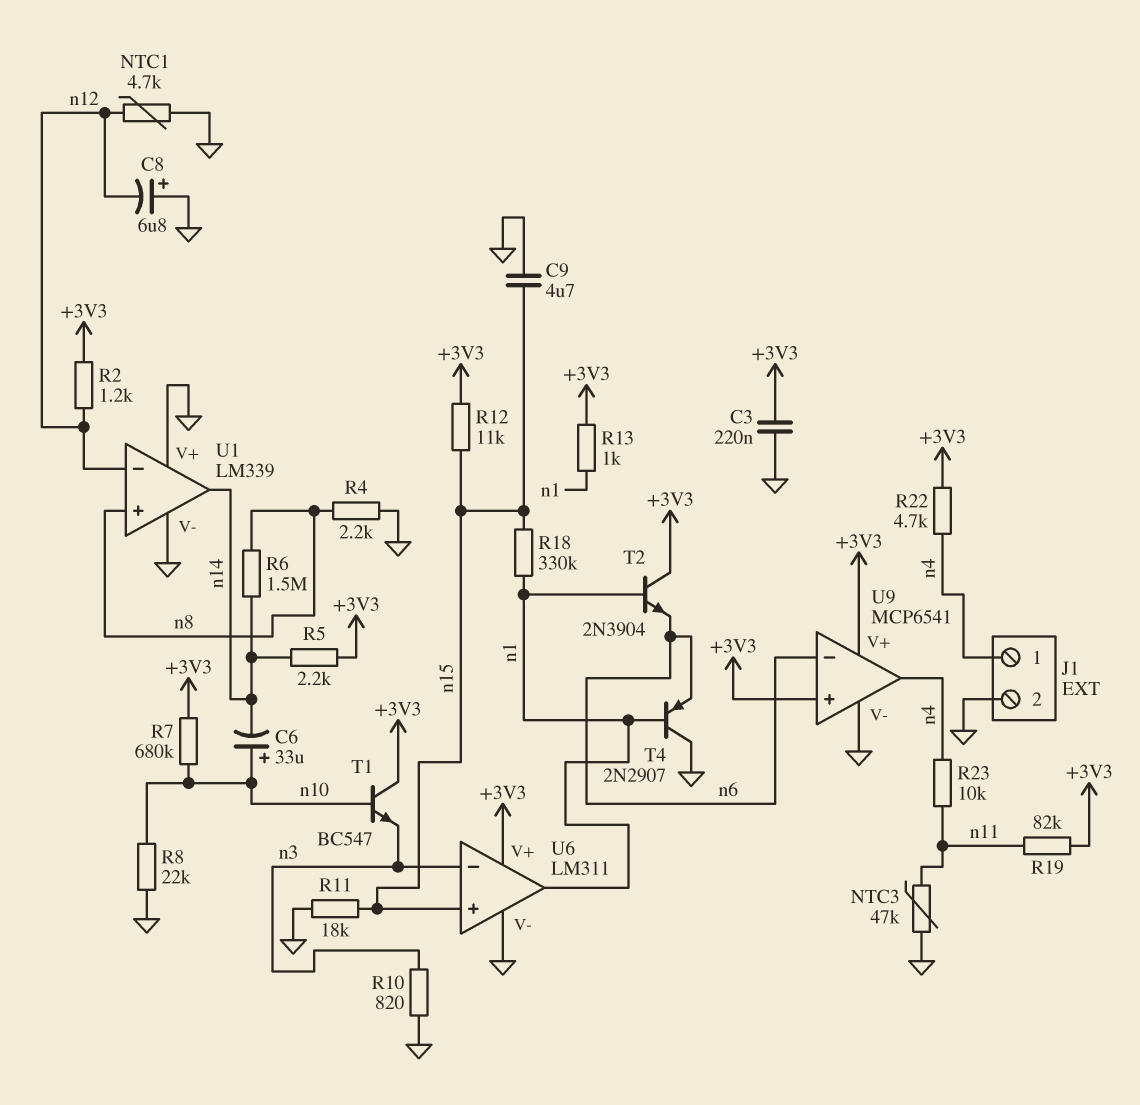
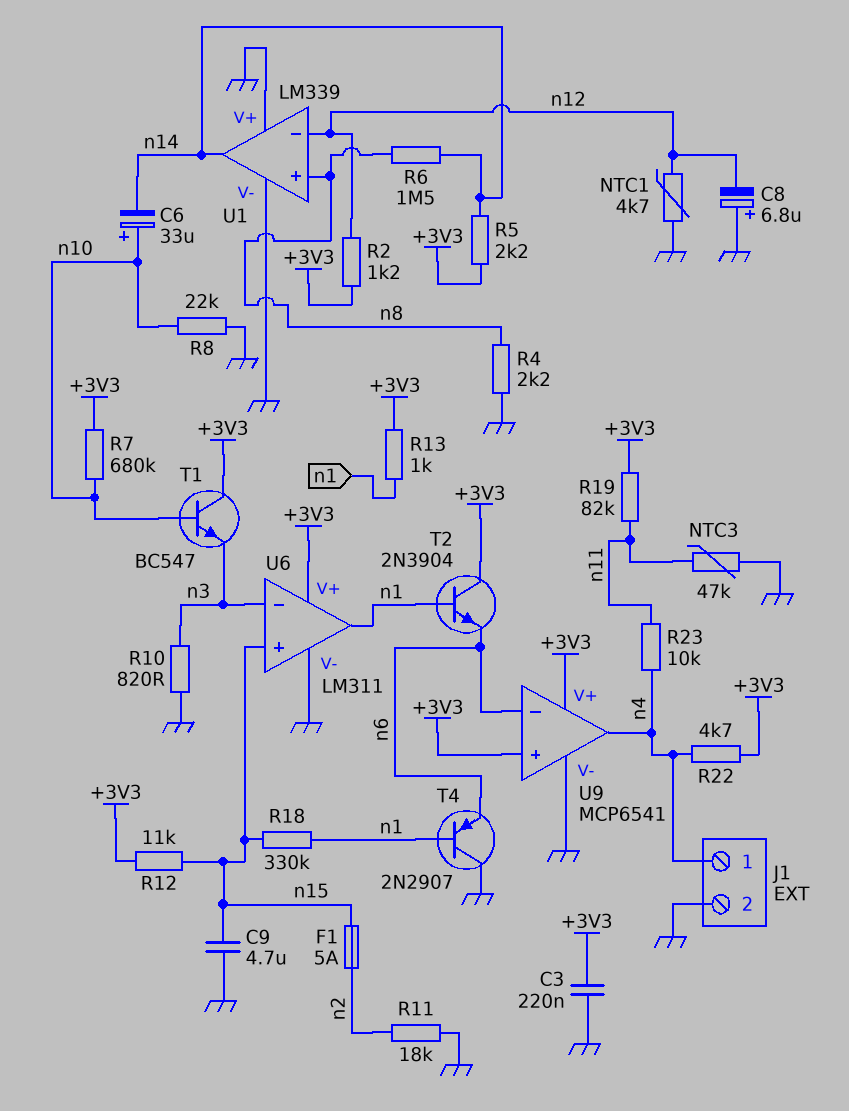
F1: none -> 5A (n2, n15)
R11: 18k (GND, n15) -> 18k (GND, n2)

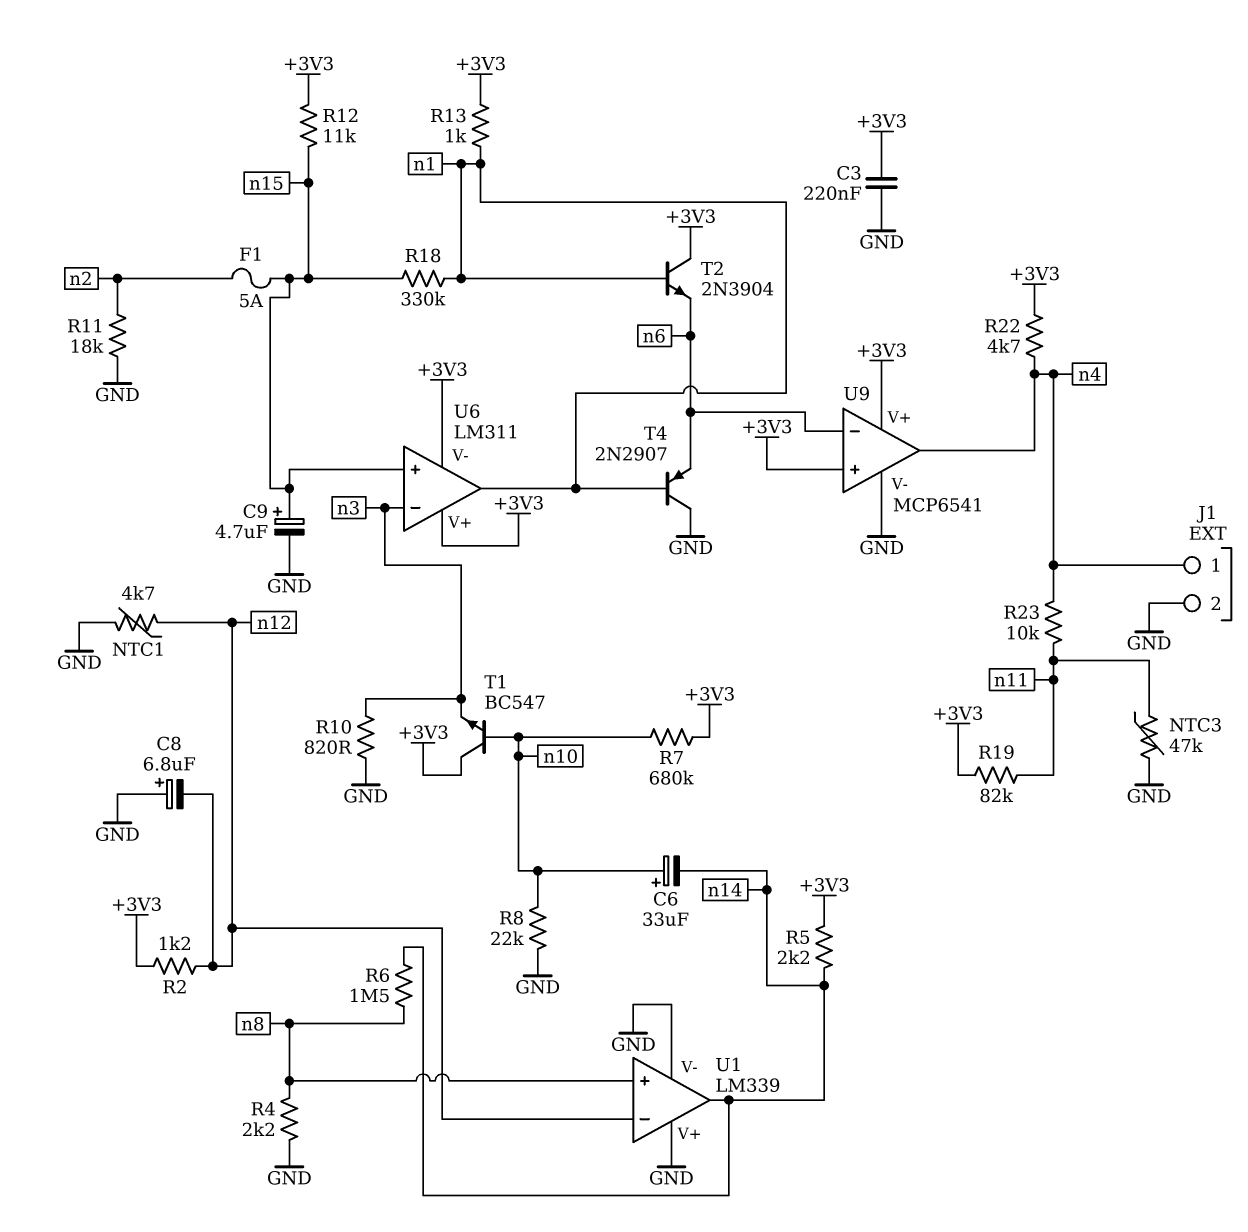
C9: 4.7uF (GND, n15) -> 4.7uF (plus n15, minus GND)
U6 pin V-: GND -> +3V3

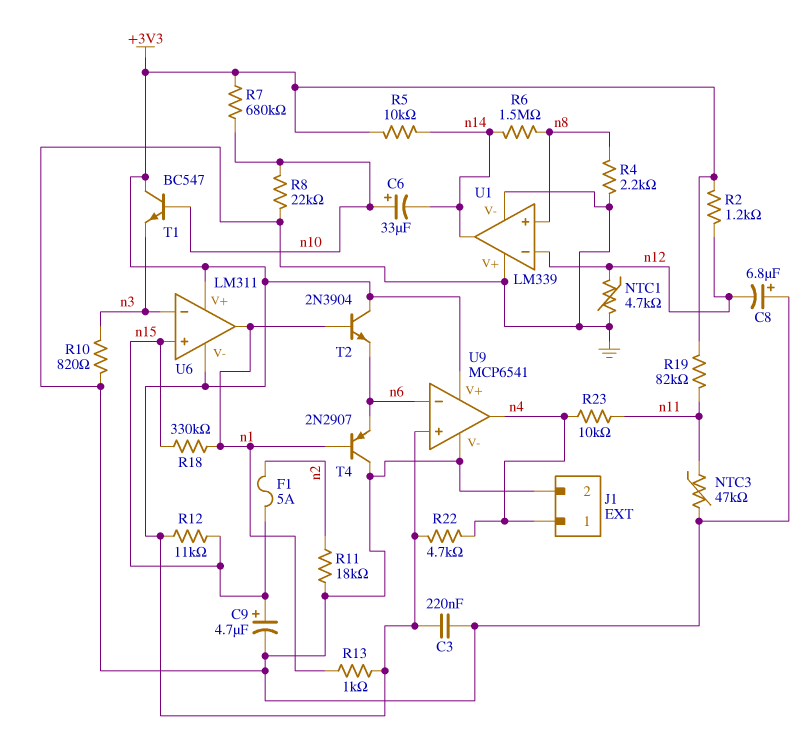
R5: 2.2k (+3V3, n14) -> 10k (+3V3, n14)

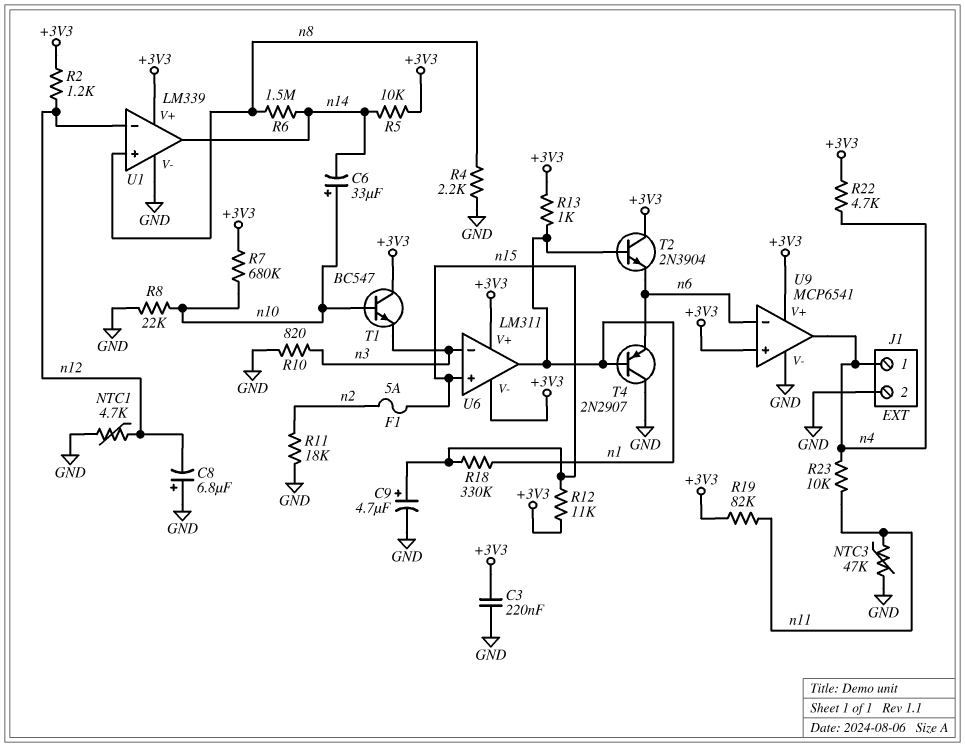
U1 pin V+: GND -> +3V3

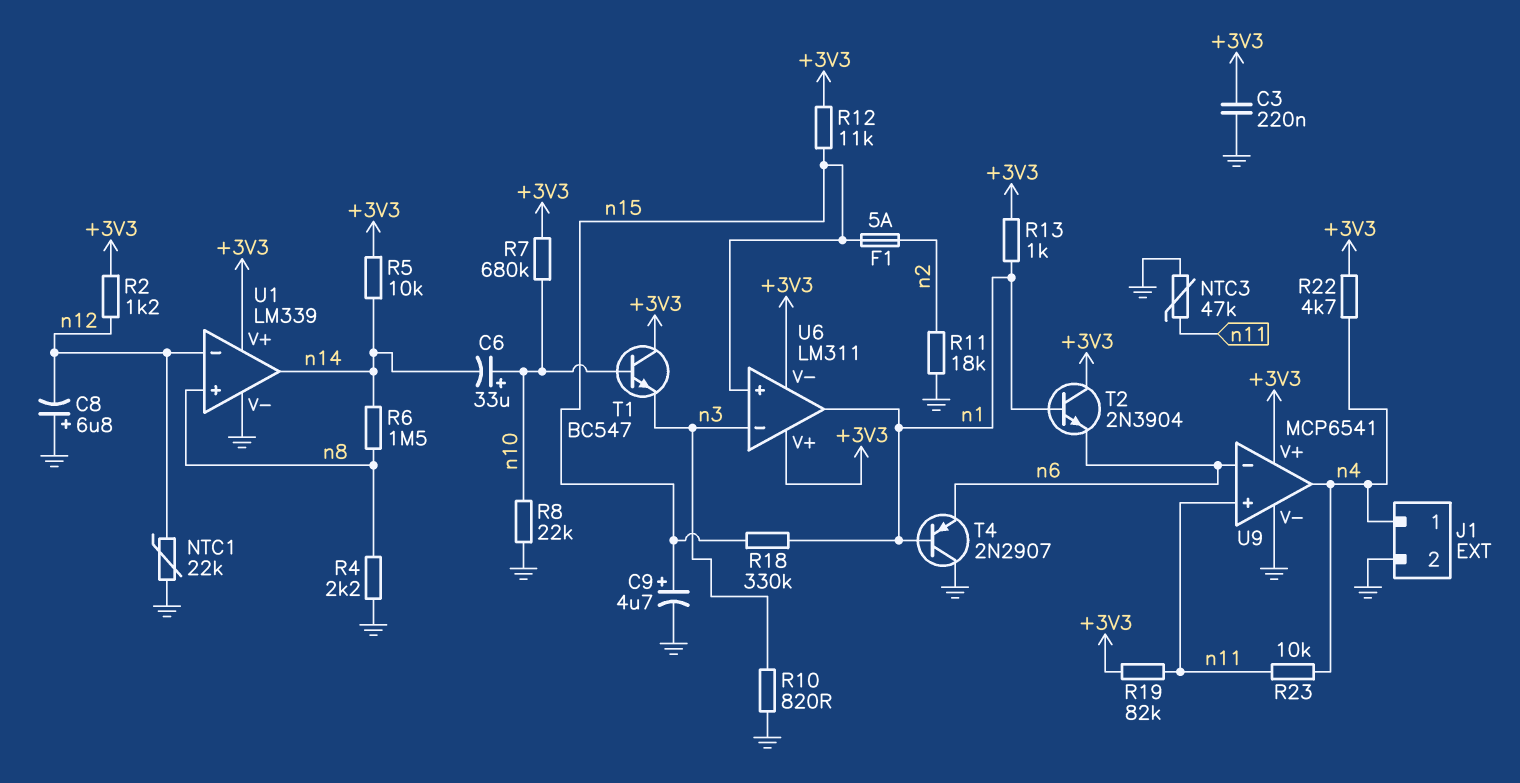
NTC1: 4.7k (GND, n12) -> 22k (GND, n12)
U9 pin in+: +3V3 -> n11

